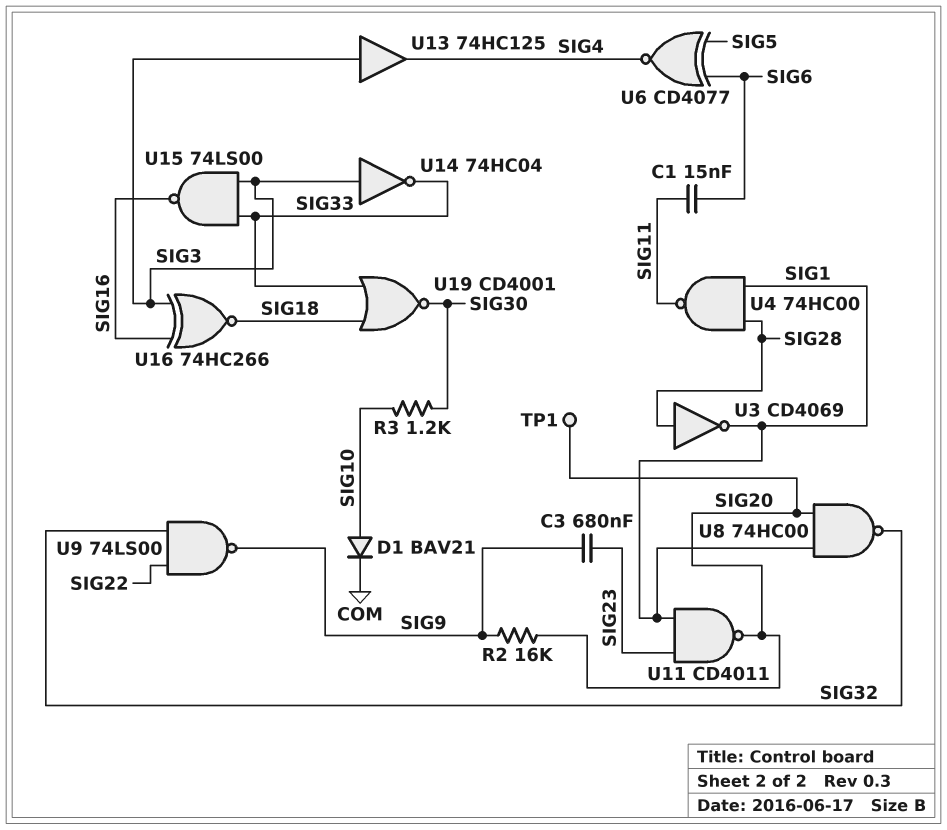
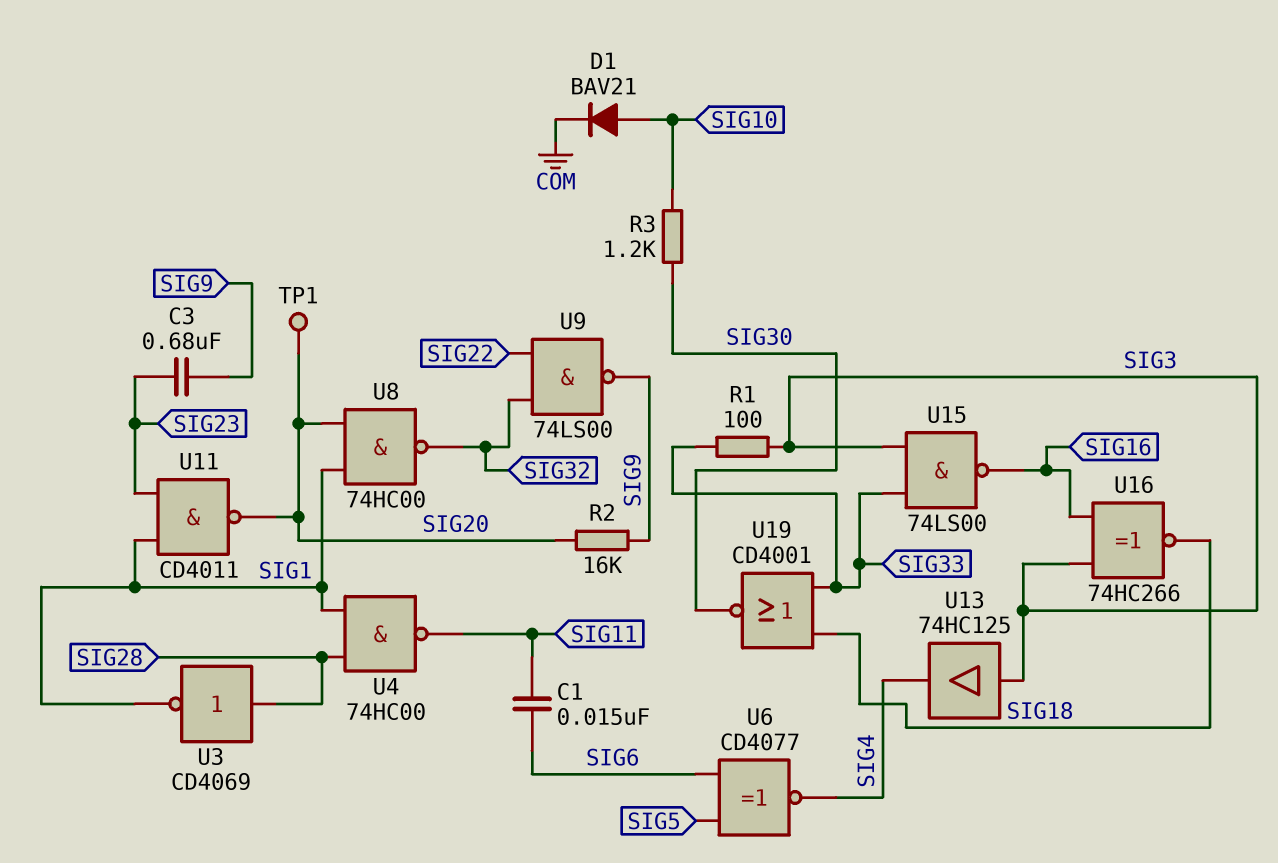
R1: none -> 100 (SIG3, SIG33)
U14: NOT 74HC04 (in SIG3, out SIG33) -> none

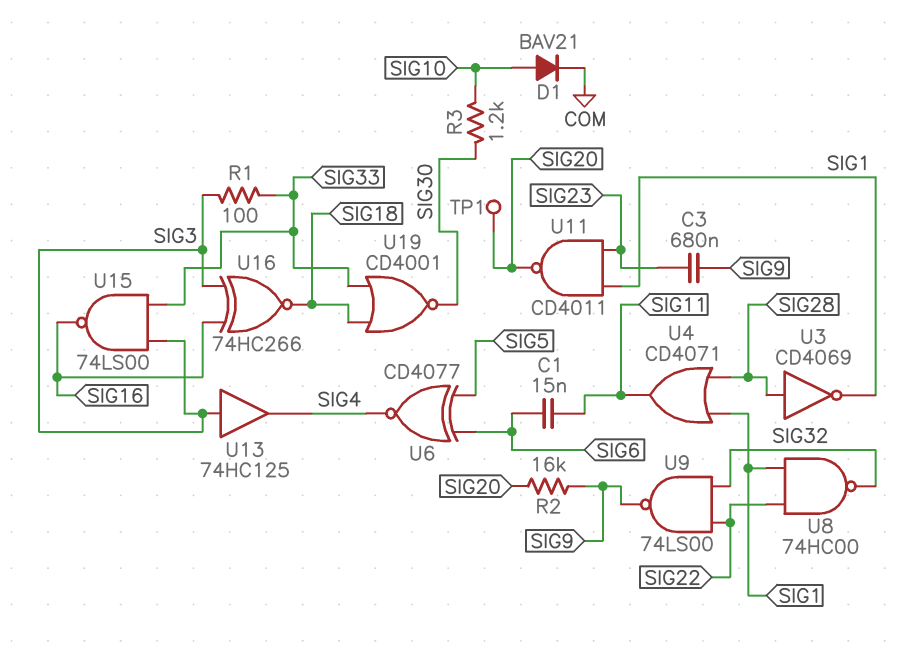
U4: NAND 74HC00 (in SIG1, in SIG28, out SIG11) -> OR CD4071 (in SIG1, in SIG28, out SIG11)
U8: NAND 74HC00 (in SIG1, in SIG20, out SIG32) -> NAND 74HC00 (in SIG1, in SIG22, out SIG32)

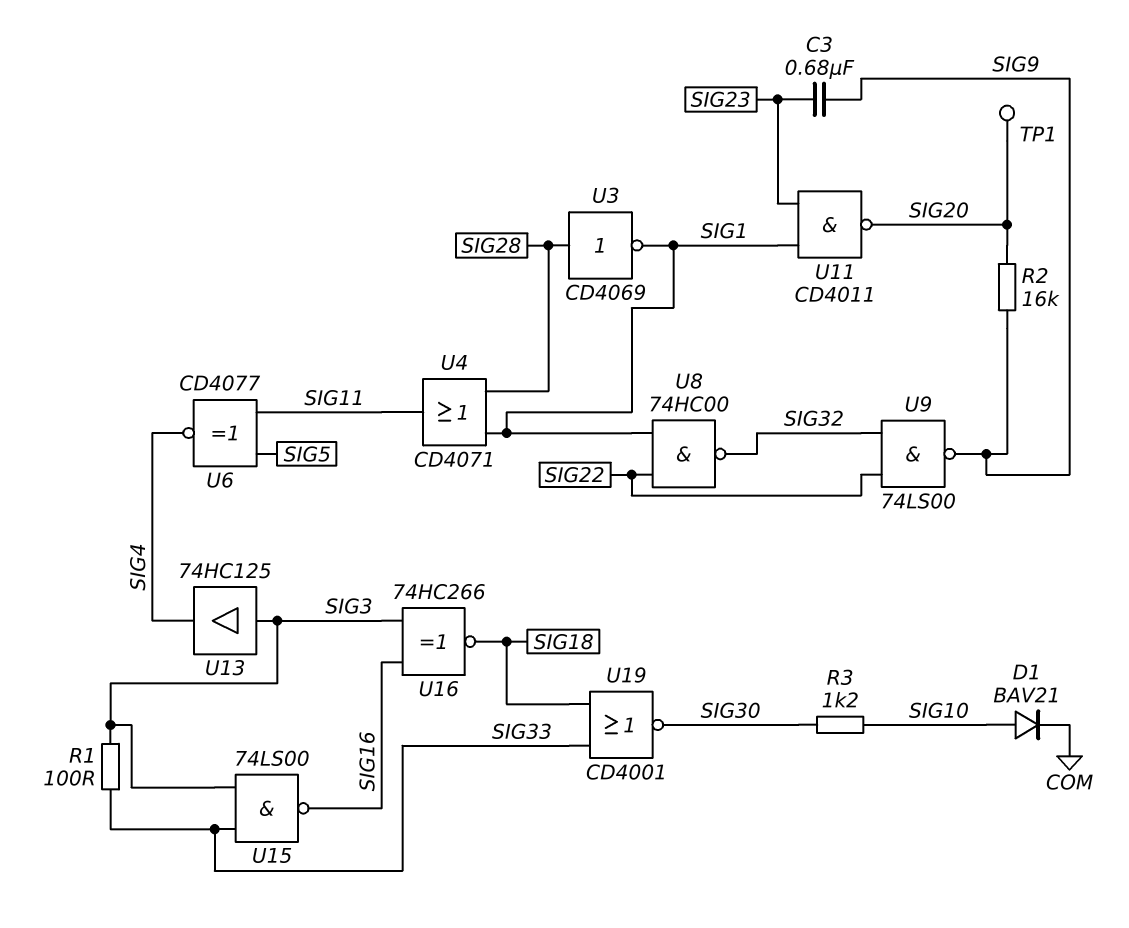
C1: 15nF (SIG6, SIG11) -> none
U6: XNOR CD4077 (in SIG5, in SIG6, out SIG4) -> XNOR CD4077 (in SIG5, in SIG11, out SIG4)

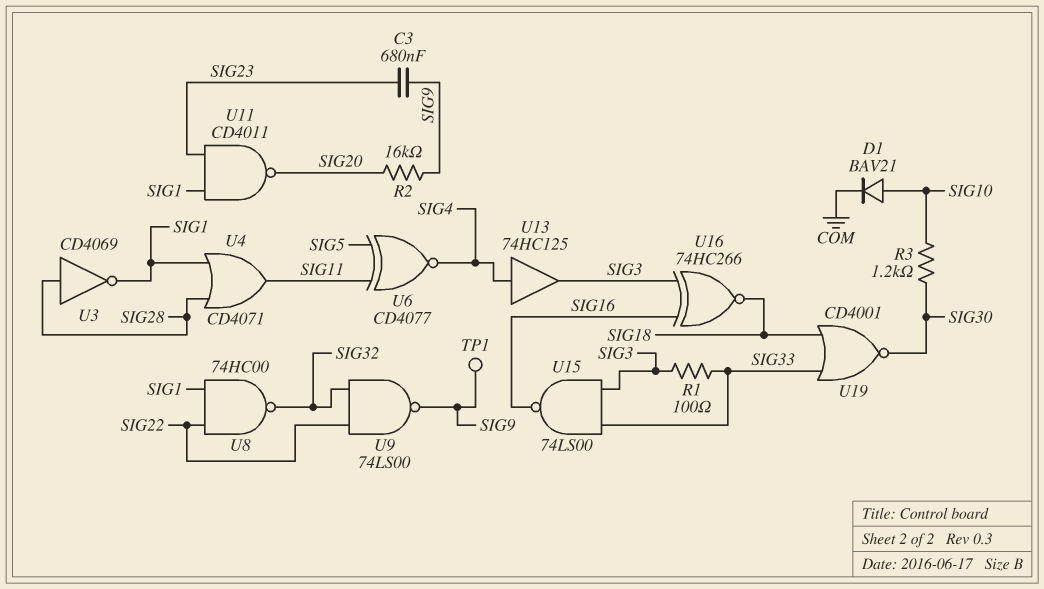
TP1: test point (SIG20) -> test point (SIG9)
U13: buffer 74HC125 (in SIG3, out SIG4) -> buffer 74HC125 (in SIG4, out SIG3)

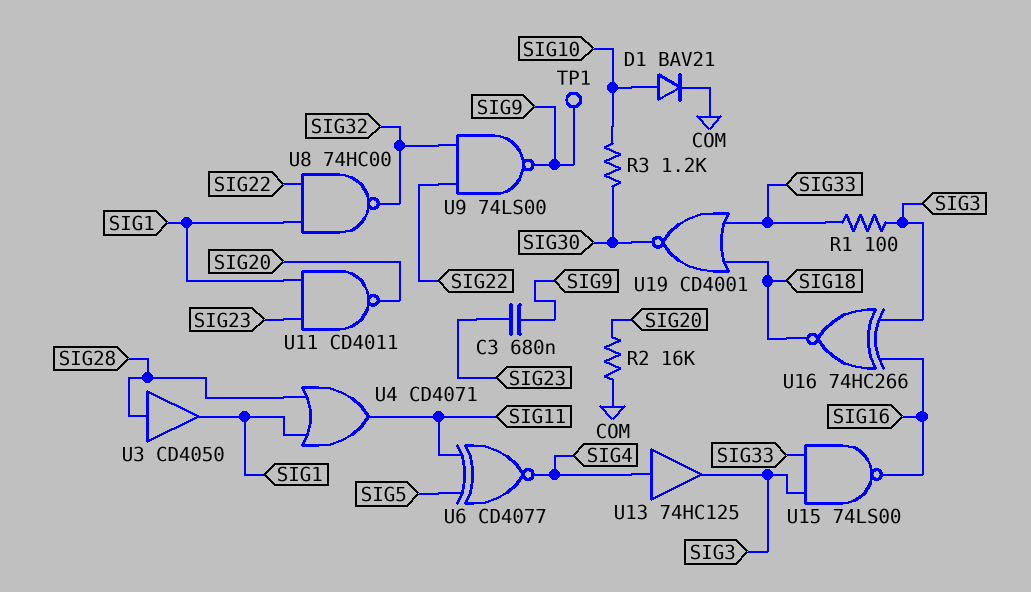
R2: 16k (SIG9, SIG20) -> 16k (COM, SIG20)
U3: NOT CD4069 (in SIG28, out SIG1) -> buffer CD4050 (in SIG28, out SIG1)

